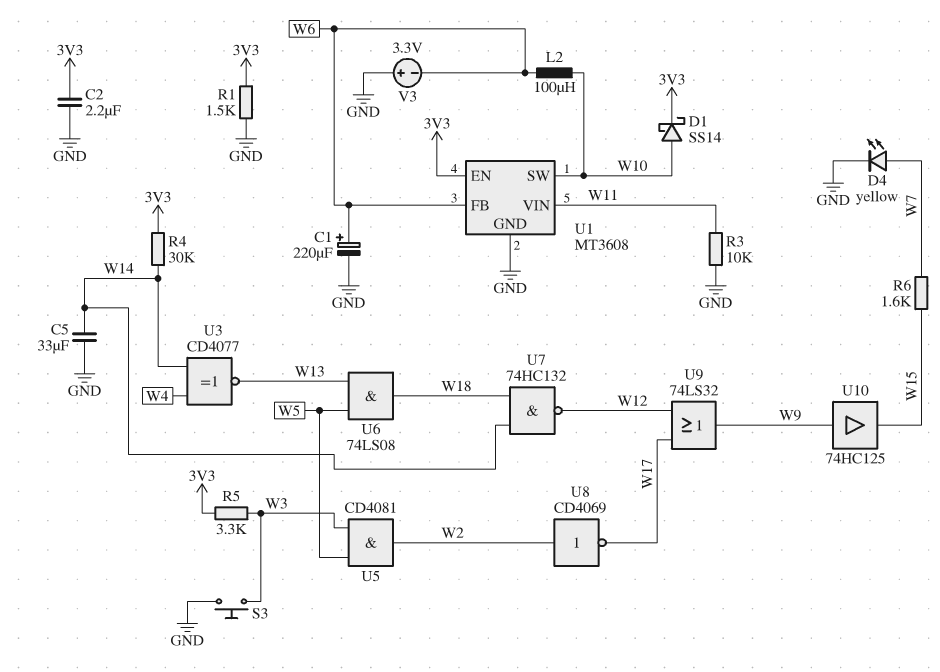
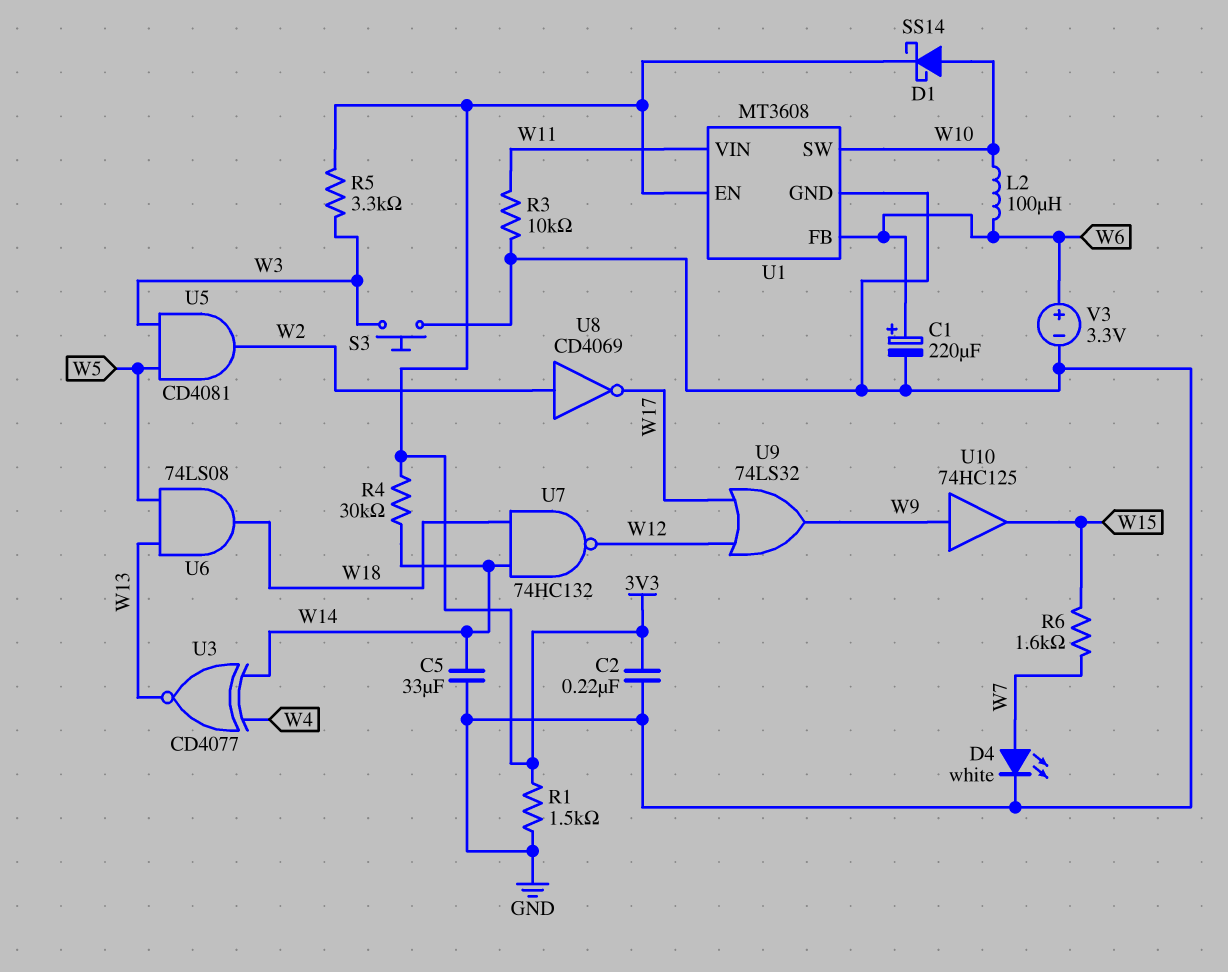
C2: 2.2uF (3V3, GND) -> 220nF (3V3, GND)
D4: LED yellow (A W7, K GND) -> LED white (A W7, K GND)
V3: 3.3V (plus GND, minus W6) -> 3.3V (plus W6, minus GND)

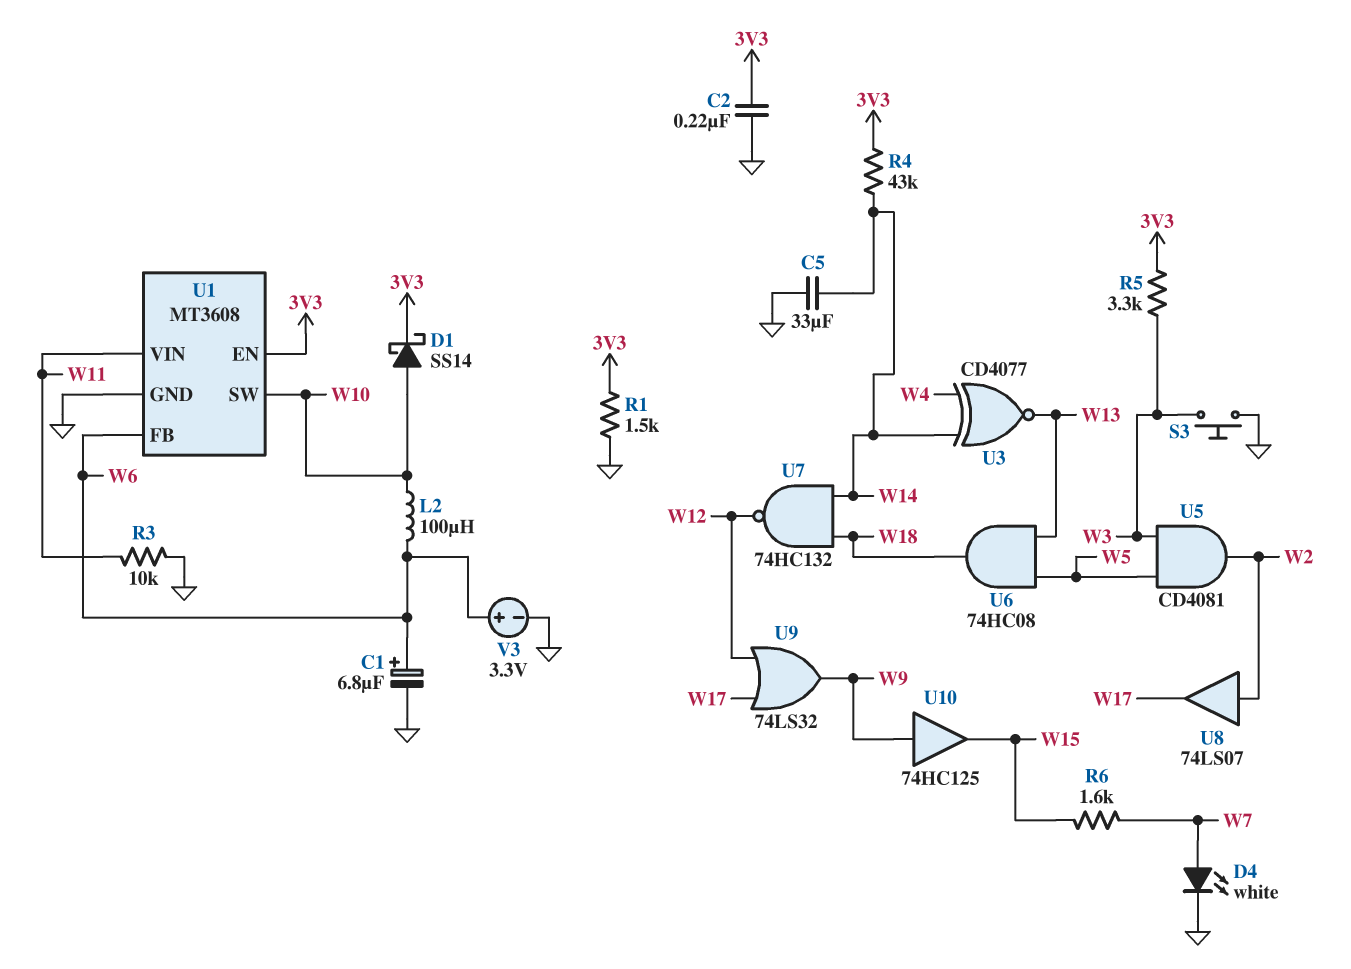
C1: 220uF (plus W6, minus GND) -> 6.8uF (plus W6, minus GND)
R4: 30k (3V3, W14) -> 43k (3V3, W14)
U6: AND 74LS08 (in W5, in W13, out W18) -> AND 74HC08 (in W5, in W13, out W18)
U8: NOT CD4069 (in W2, out W17) -> buffer 74LS07 (in W2, out W17)

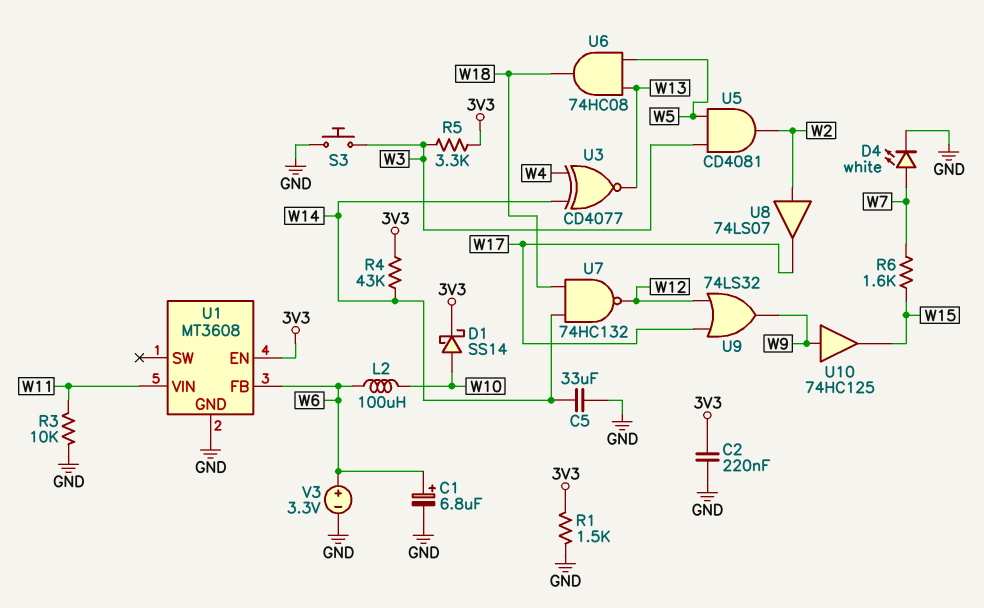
U1 pin SW: W10 -> none

